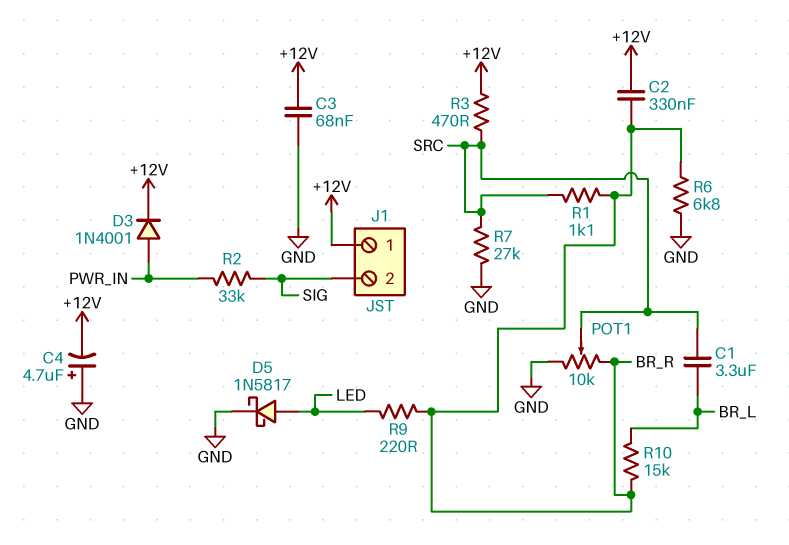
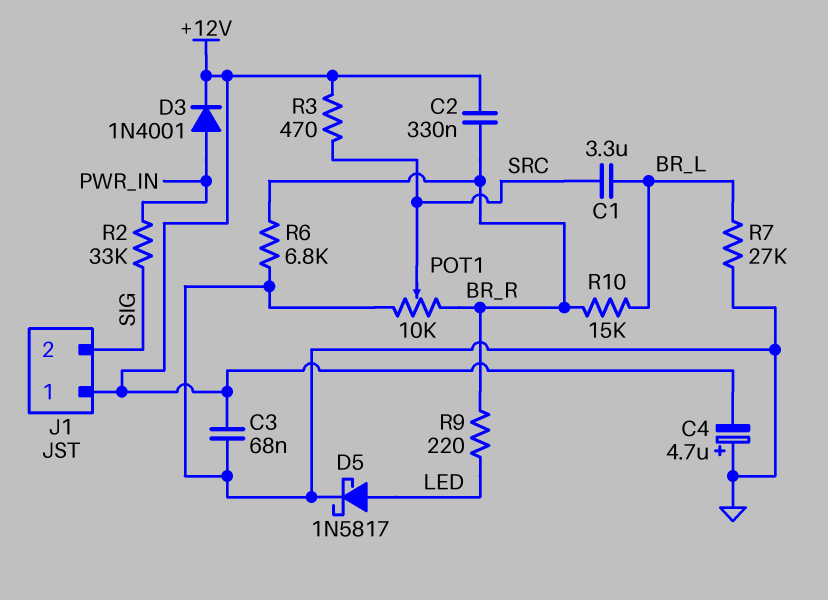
R1: 1.1k (BR_R, SRC) -> none
R7: 27k (GND, SRC) -> 27k (BR_L, GND)

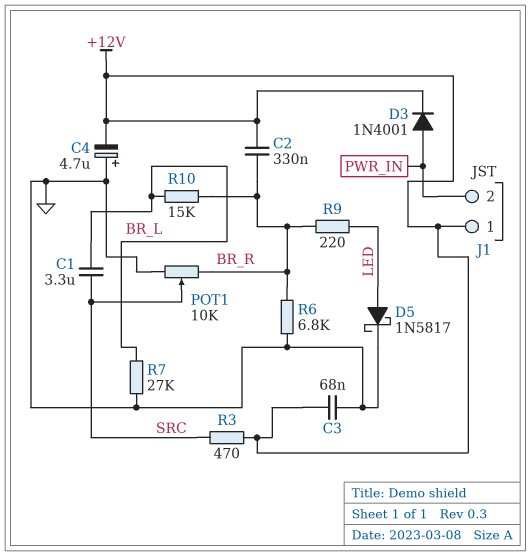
J1 pin 2: SIG -> PWR_IN
R2: 33k (PWR_IN, SIG) -> none

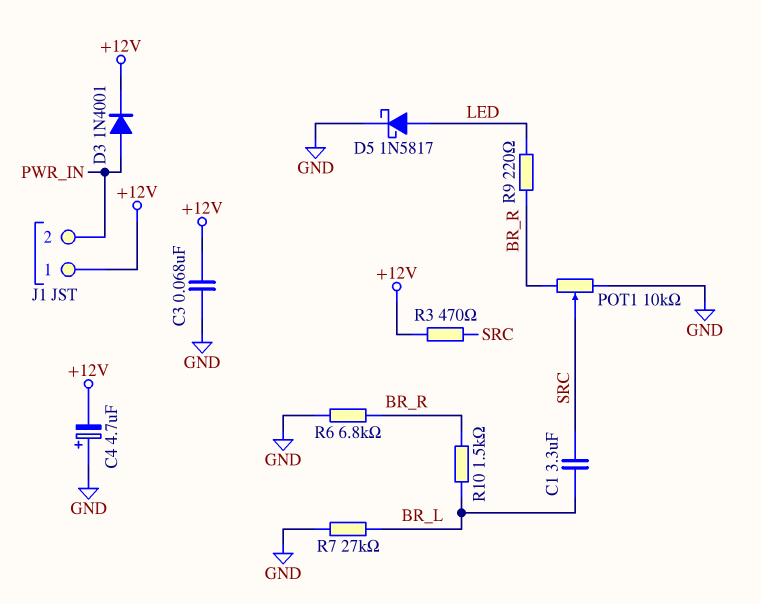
C2: 330nF (+12V, BR_R) -> none
R10: 15k (BR_L, BR_R) -> 1.5k (BR_L, BR_R)

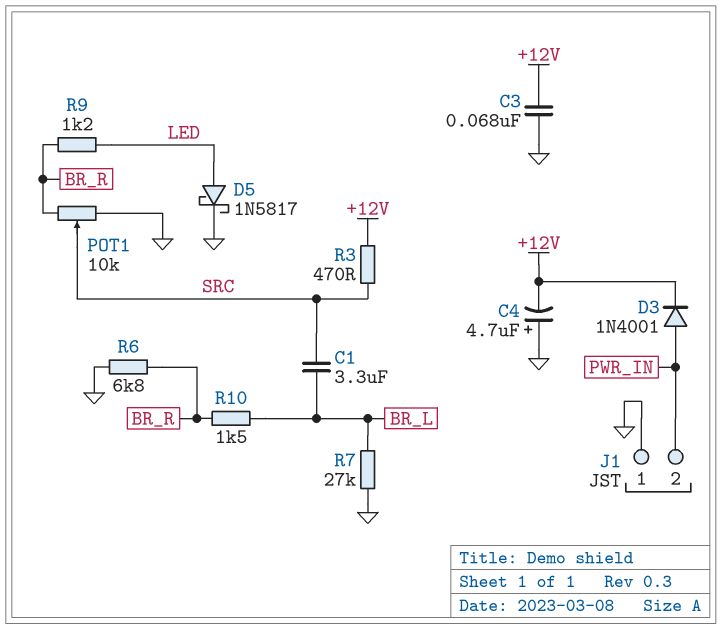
J1 pin 1: +12V -> GND
R9: 220 (BR_R, LED) -> 1.2k (BR_R, LED)

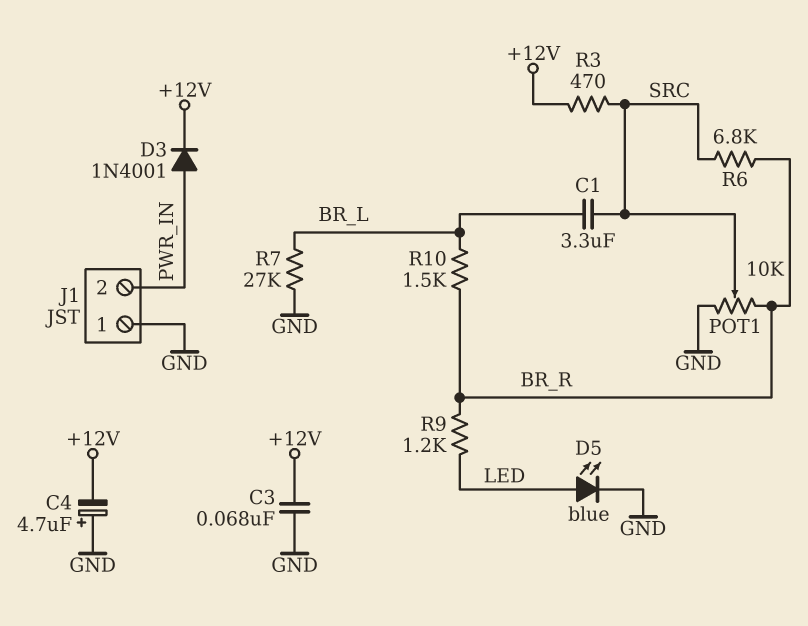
D5: schottky 1N5817 (A LED, K GND) -> LED blue (A LED, K GND)
R6: 6.8k (BR_R, GND) -> 6.8k (BR_R, SRC)

